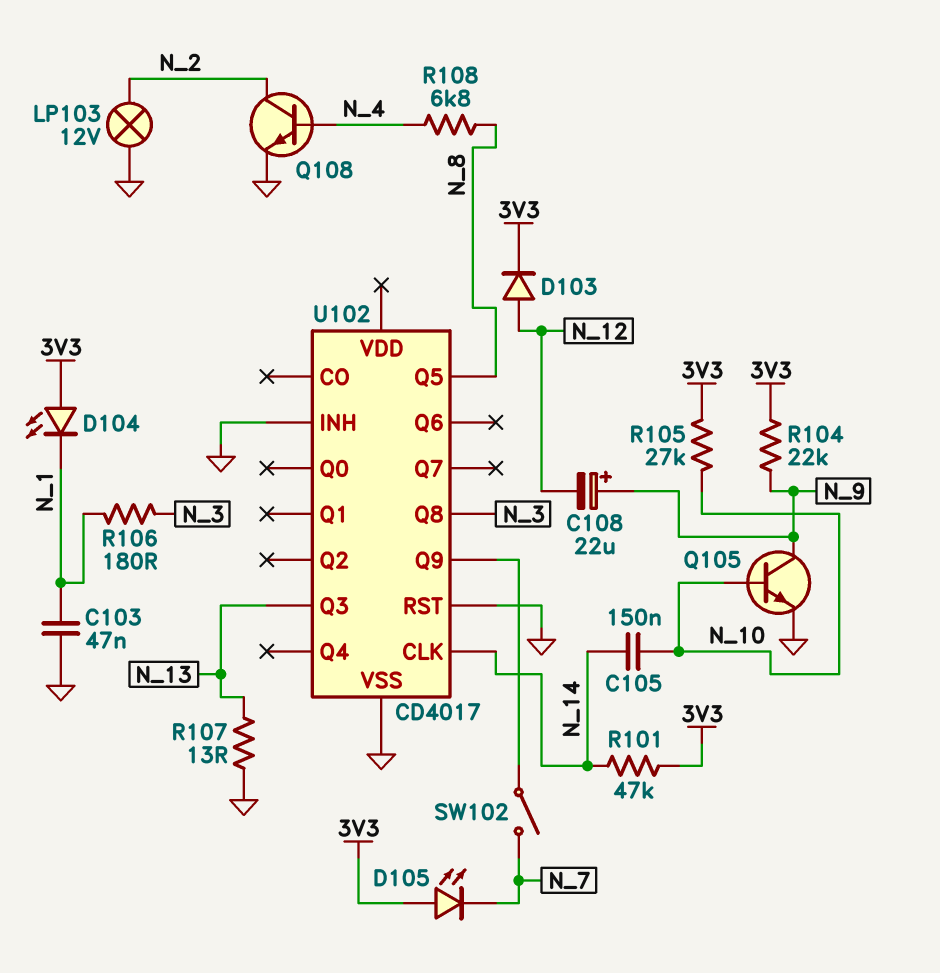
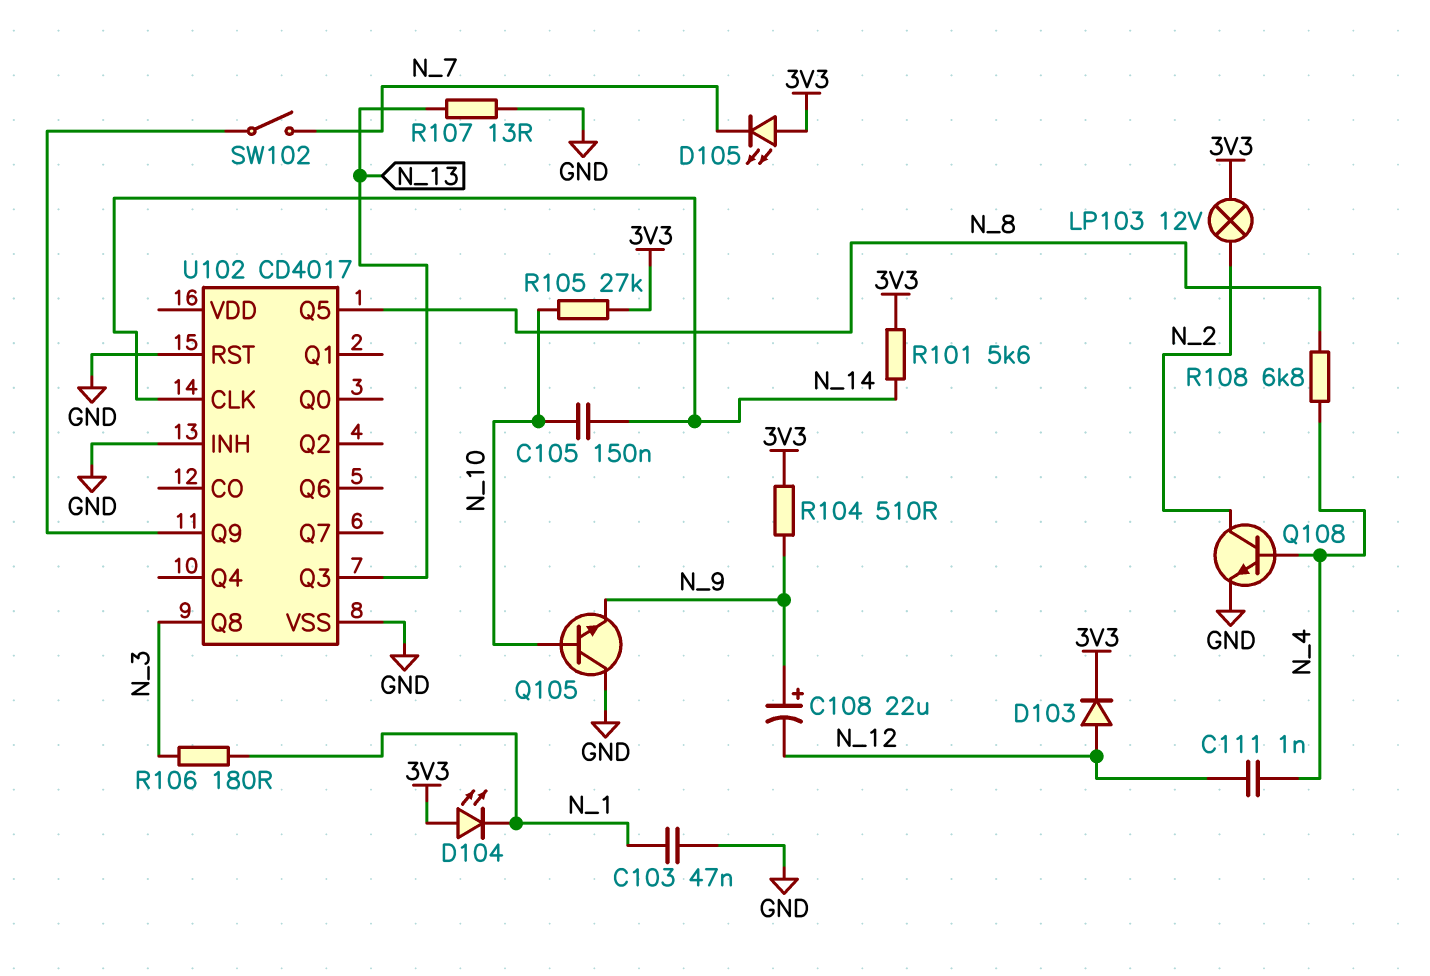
C111: none -> 1nF (N_4, N_12)
LP103: lamp 12V (GND, N_2) -> lamp 12V (3V3, N_2)
Q105: NPN (B N_10, C N_9, E GND) -> NPN (B N_10, C GND, E N_9)
R101: 47k (3V3, N_14) -> 5.6k (3V3, N_14)
R104: 22k (3V3, N_9) -> 510 (3V3, N_9)

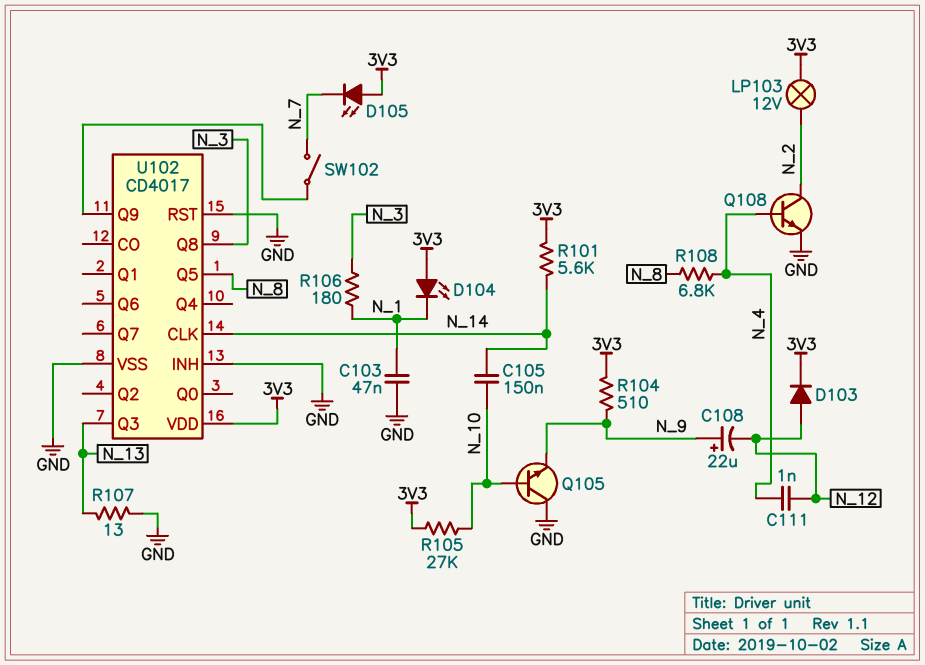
U102 pin VDD: none -> 3V3

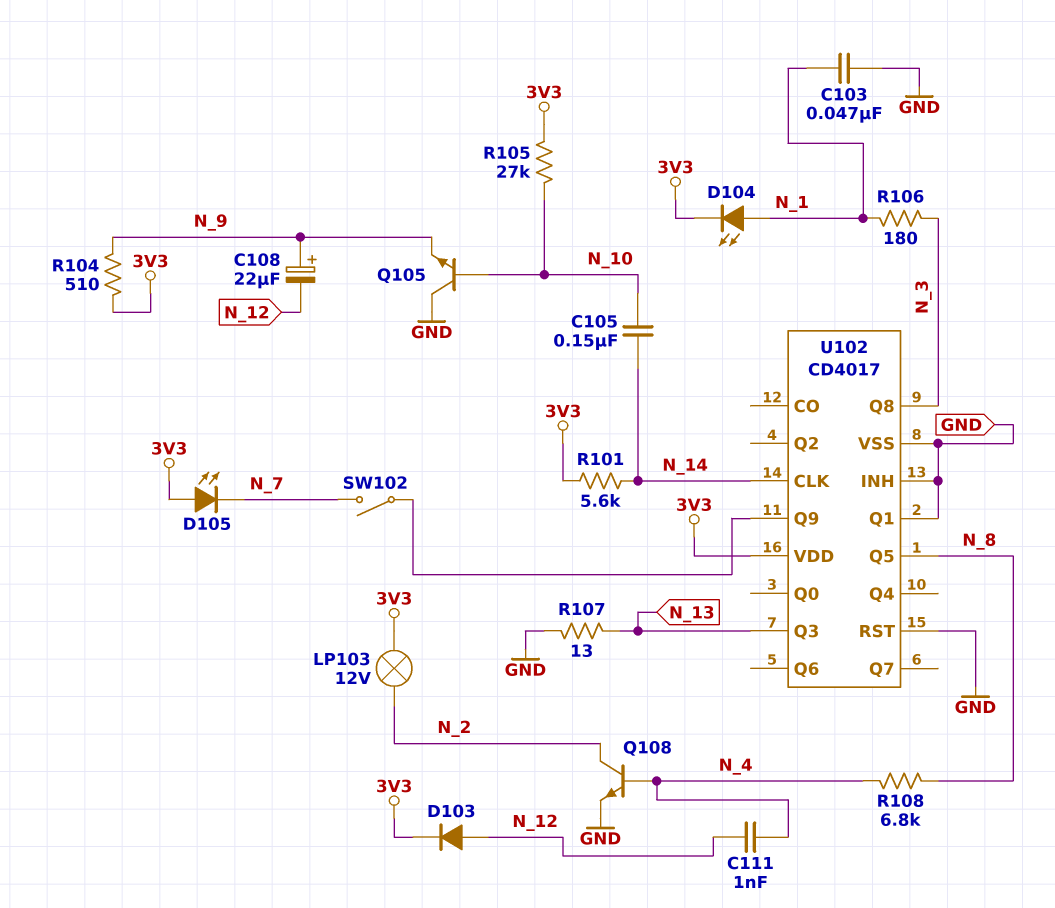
D104: LED (A 3V3, K N_1) -> LED (A N_1, K 3V3)
U102 pin Q1: none -> GND

